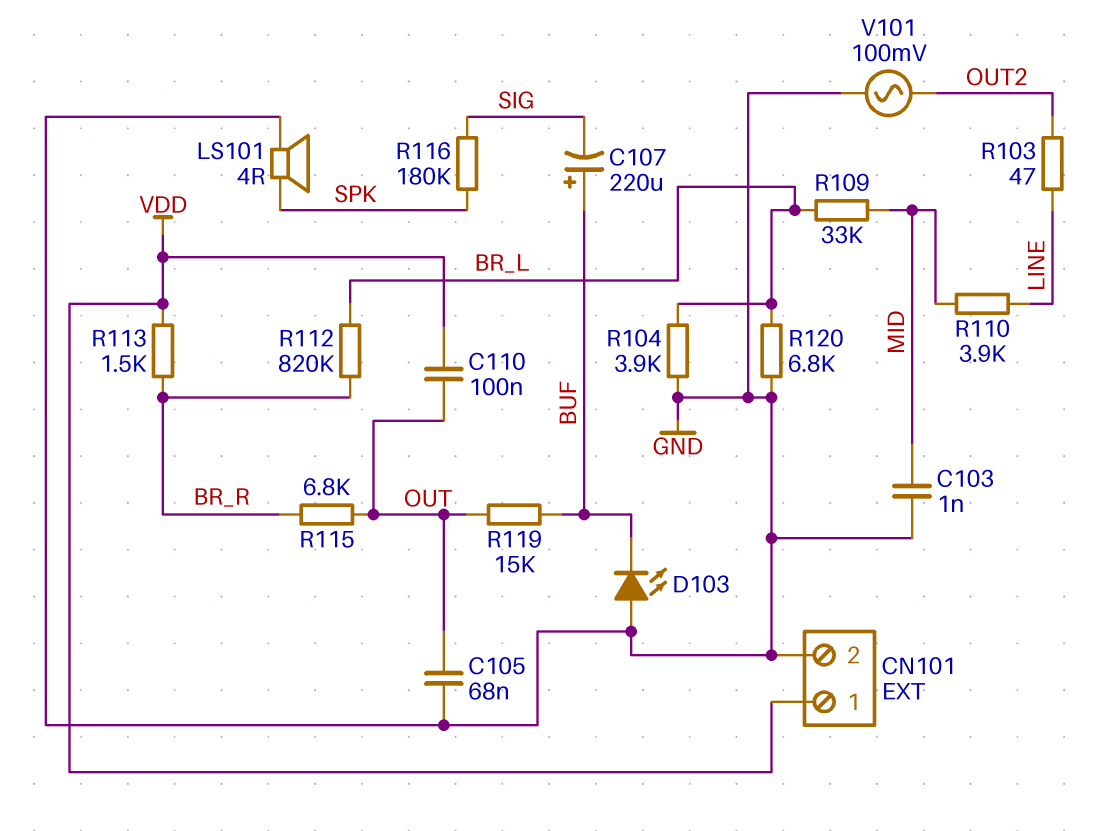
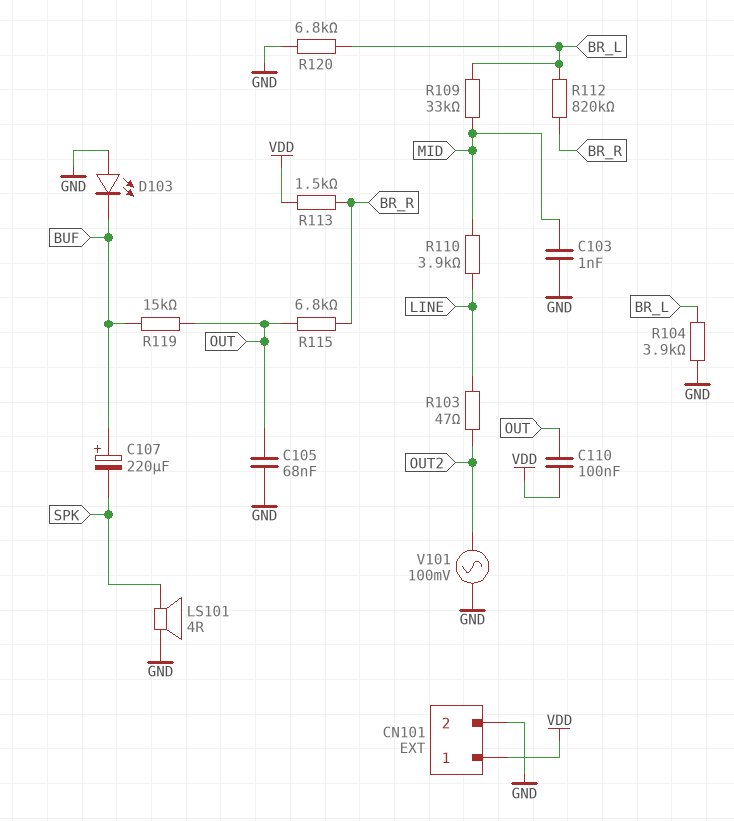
C107: 220uF (plus BUF, minus SIG) -> 220uF (plus BUF, minus SPK)
R116: 180k (SIG, SPK) -> none

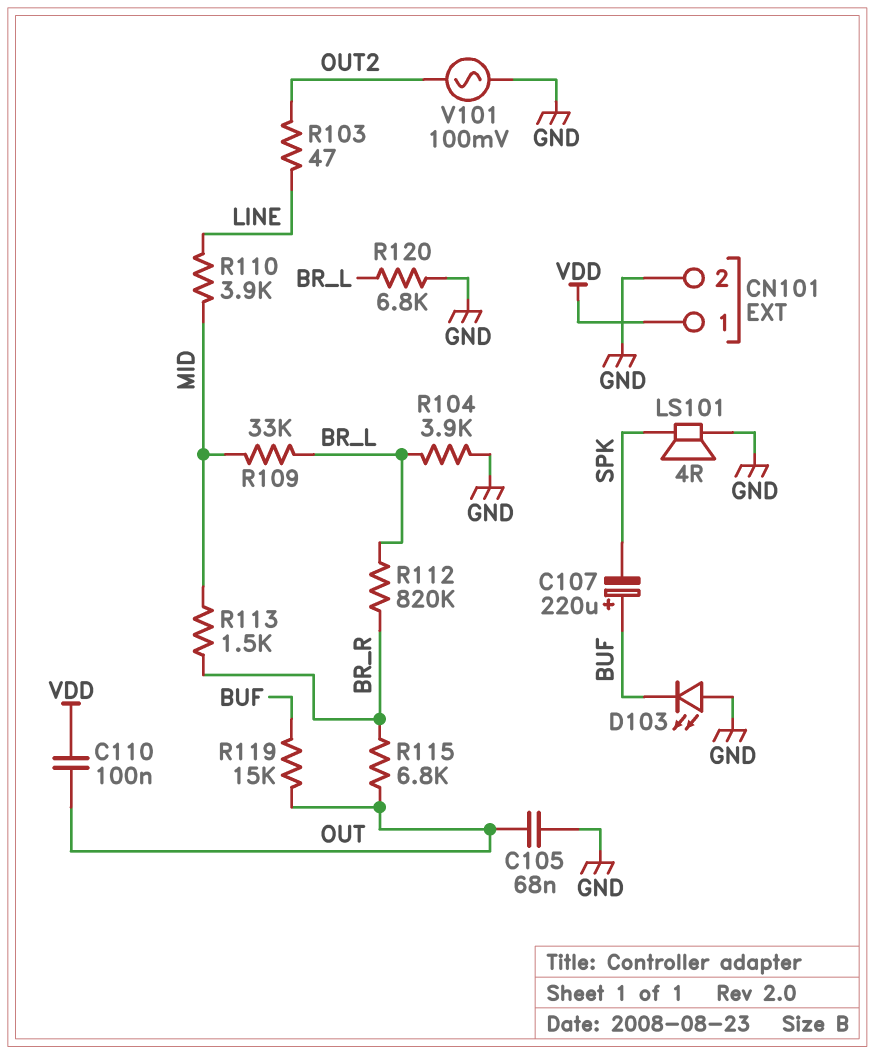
C103: 1nF (GND, MID) -> none
R113: 1.5k (BR_R, VDD) -> 1.5k (BR_R, MID)

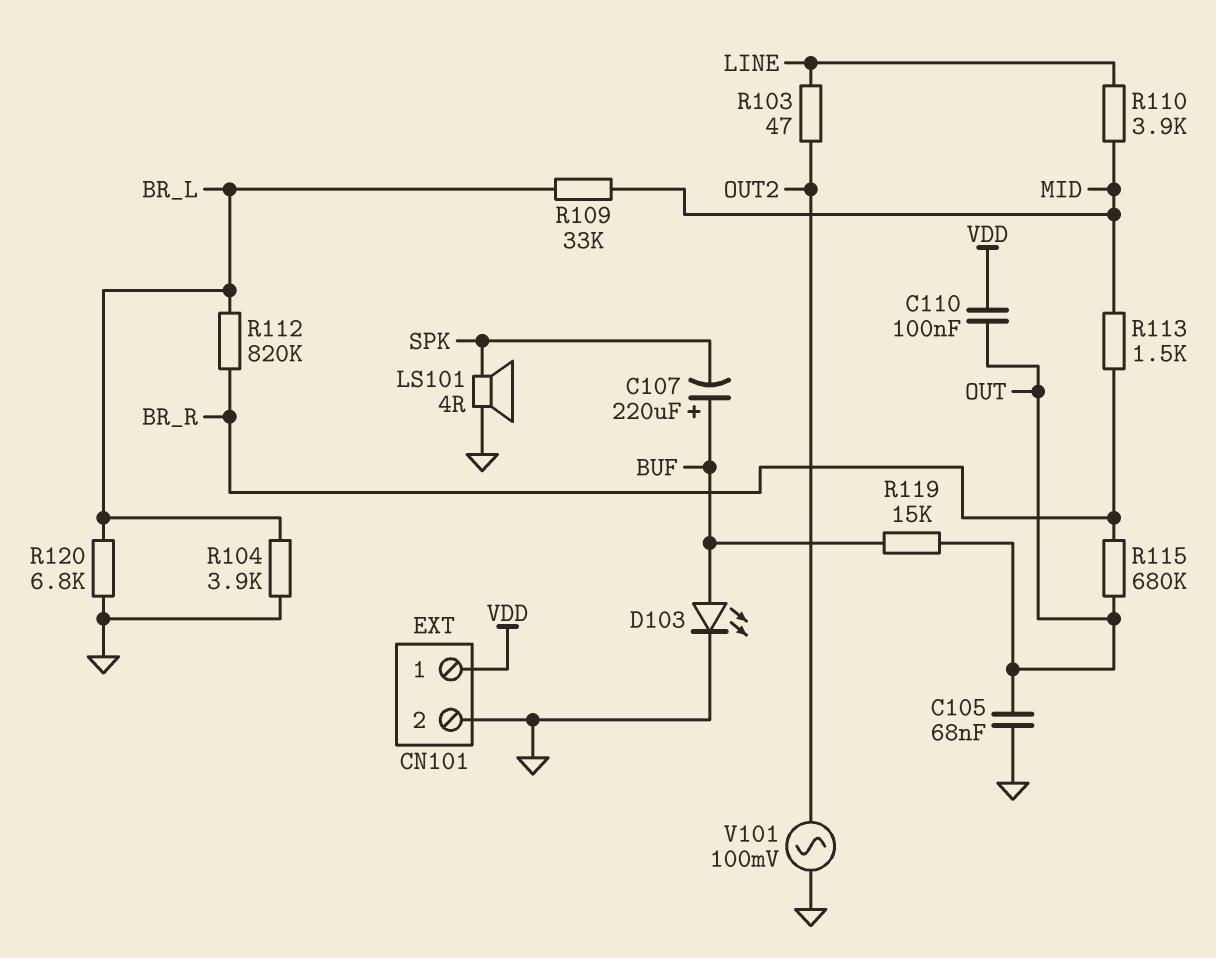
D103: LED (A GND, K BUF) -> LED (A BUF, K GND)
R115: 6.8k (BR_R, OUT) -> 680k (BR_R, OUT)

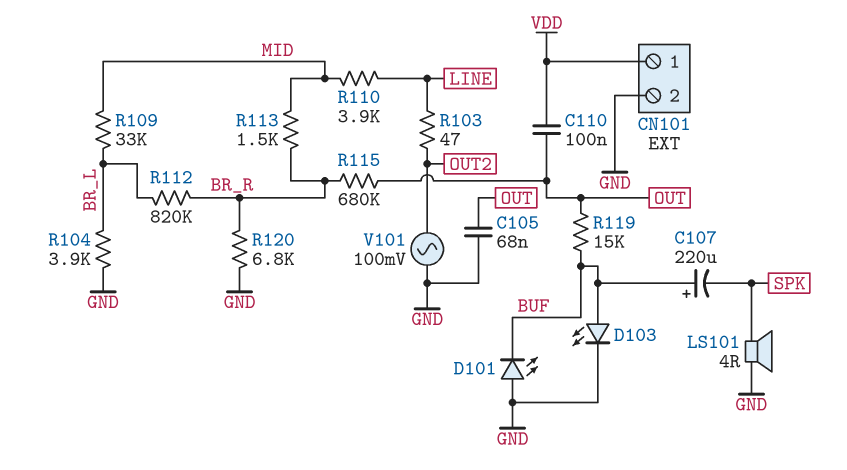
D101: none -> LED (A GND, K BUF)
R120: 6.8k (BR_L, GND) -> 6.8k (BR_R, GND)

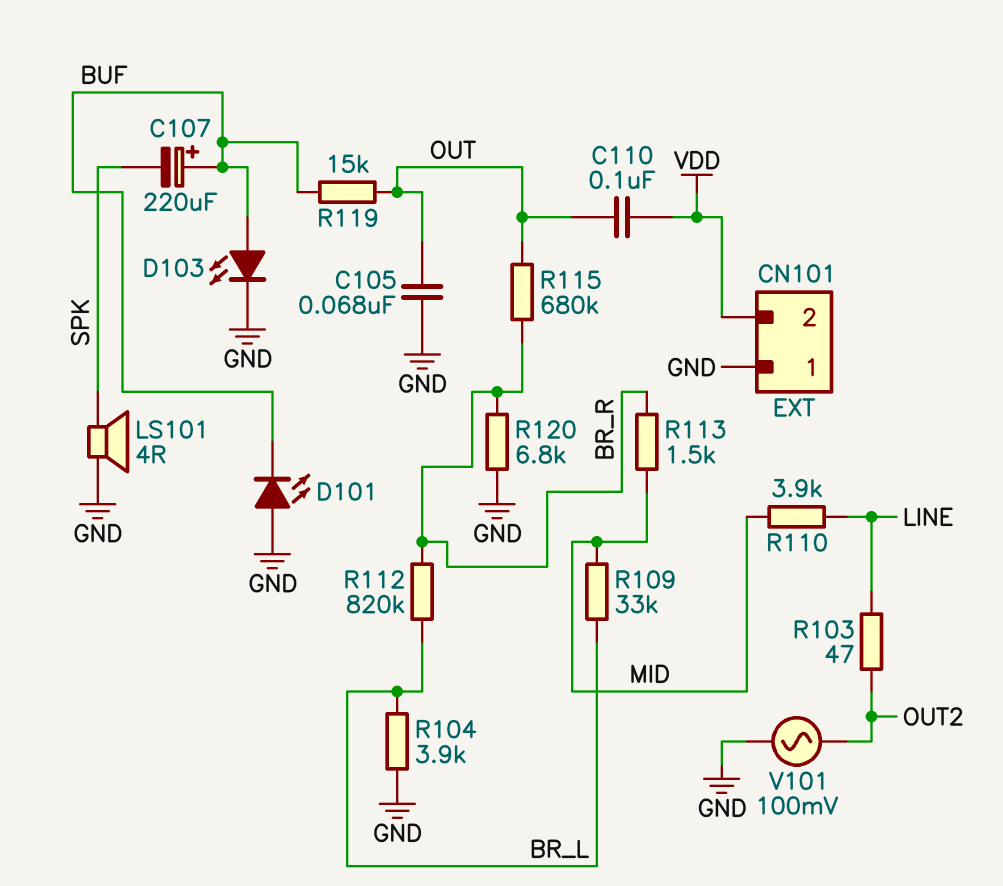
CN101 pin 1: VDD -> GND
CN101 pin 2: GND -> VDD

